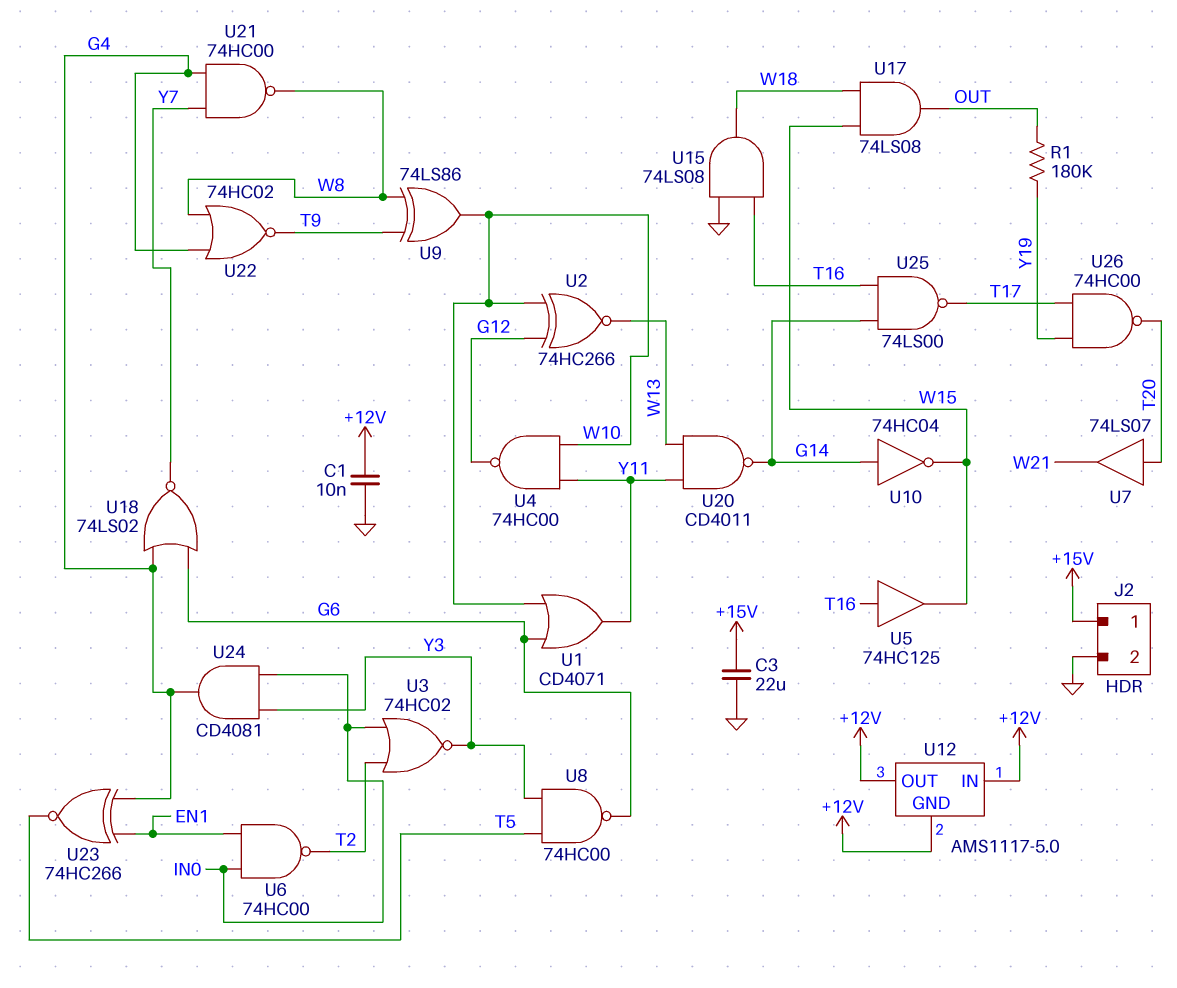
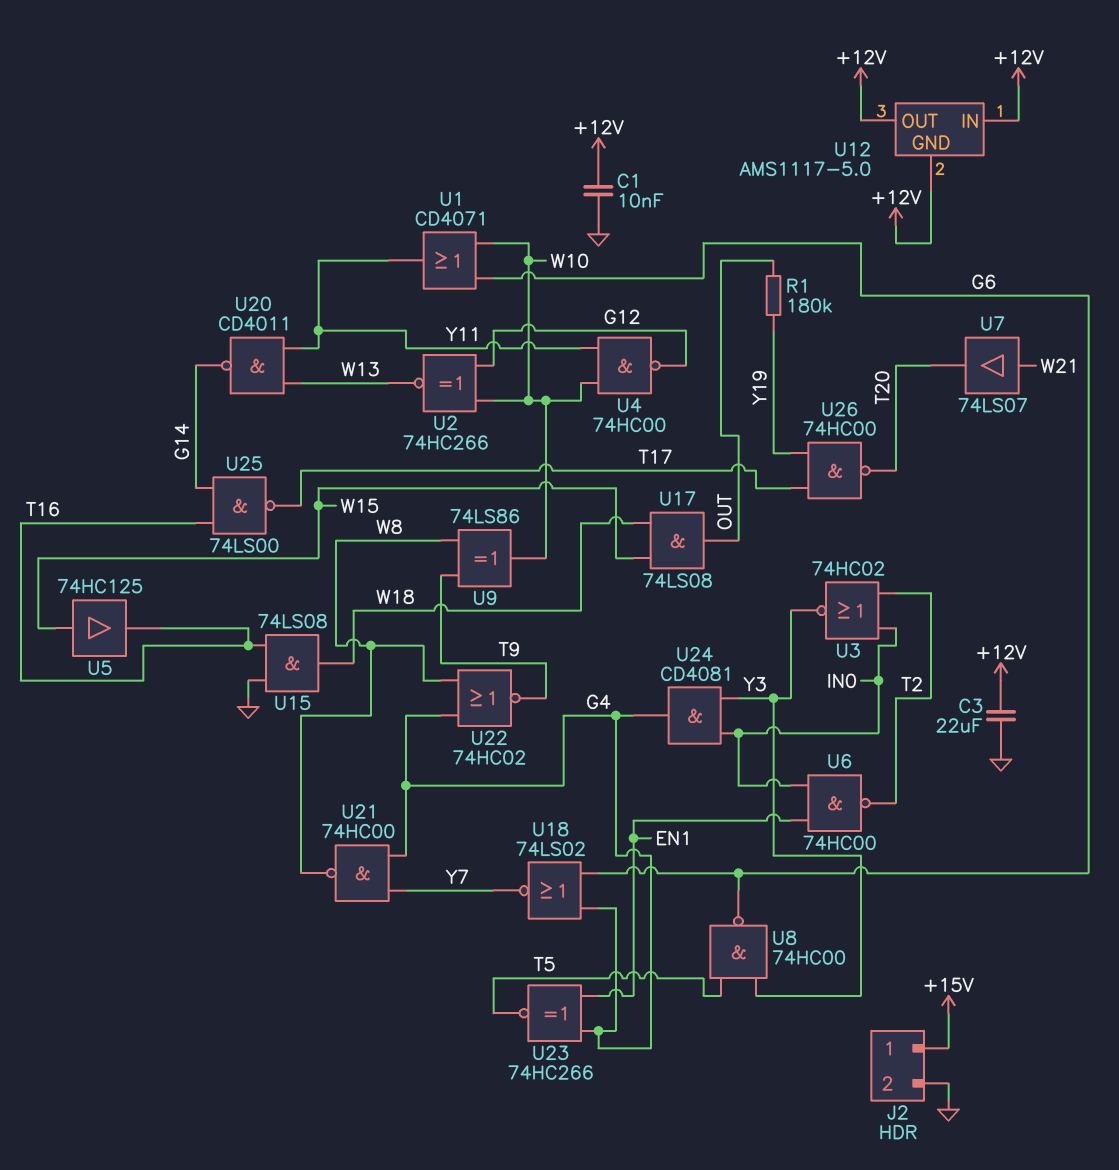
C3: 22uF (+15V, GND) -> 22uF (+12V, GND)
U5: buffer 74HC125 (in T16, out W15) -> buffer 74HC125 (in W15, out T16)
U7: buffer 74LS07 (in T20, out W21) -> buffer 74LS07 (in W21, out T20)
U10: NOT 74HC04 (in G14, out W15) -> none

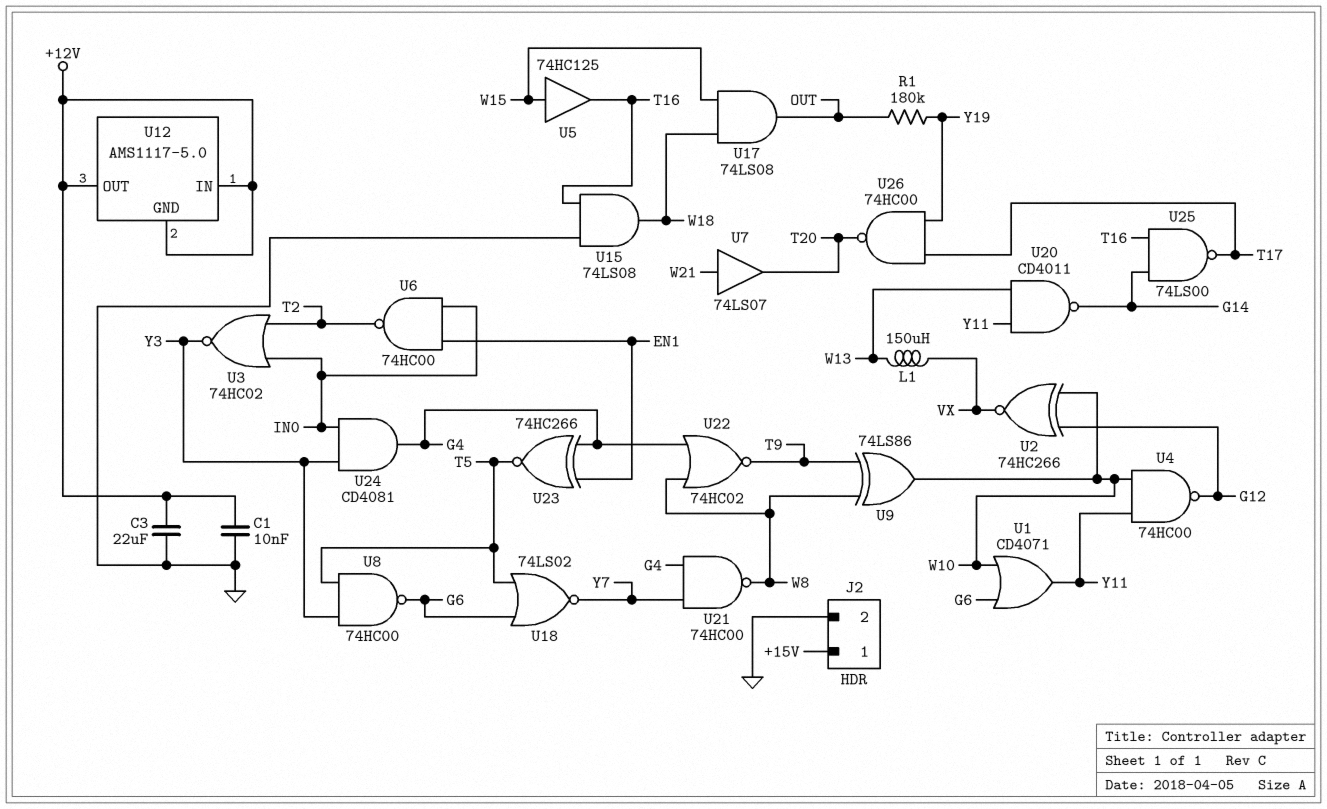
L1: none -> 150uH (VX, W13)
U2: XNOR 74HC266 (in G12, in W10, out W13) -> XNOR 74HC266 (in G12, in W10, out VX)
U18: NOR 74LS02 (in G4, in G6, out Y7) -> NOR 74LS02 (in G6, in T5, out Y7)

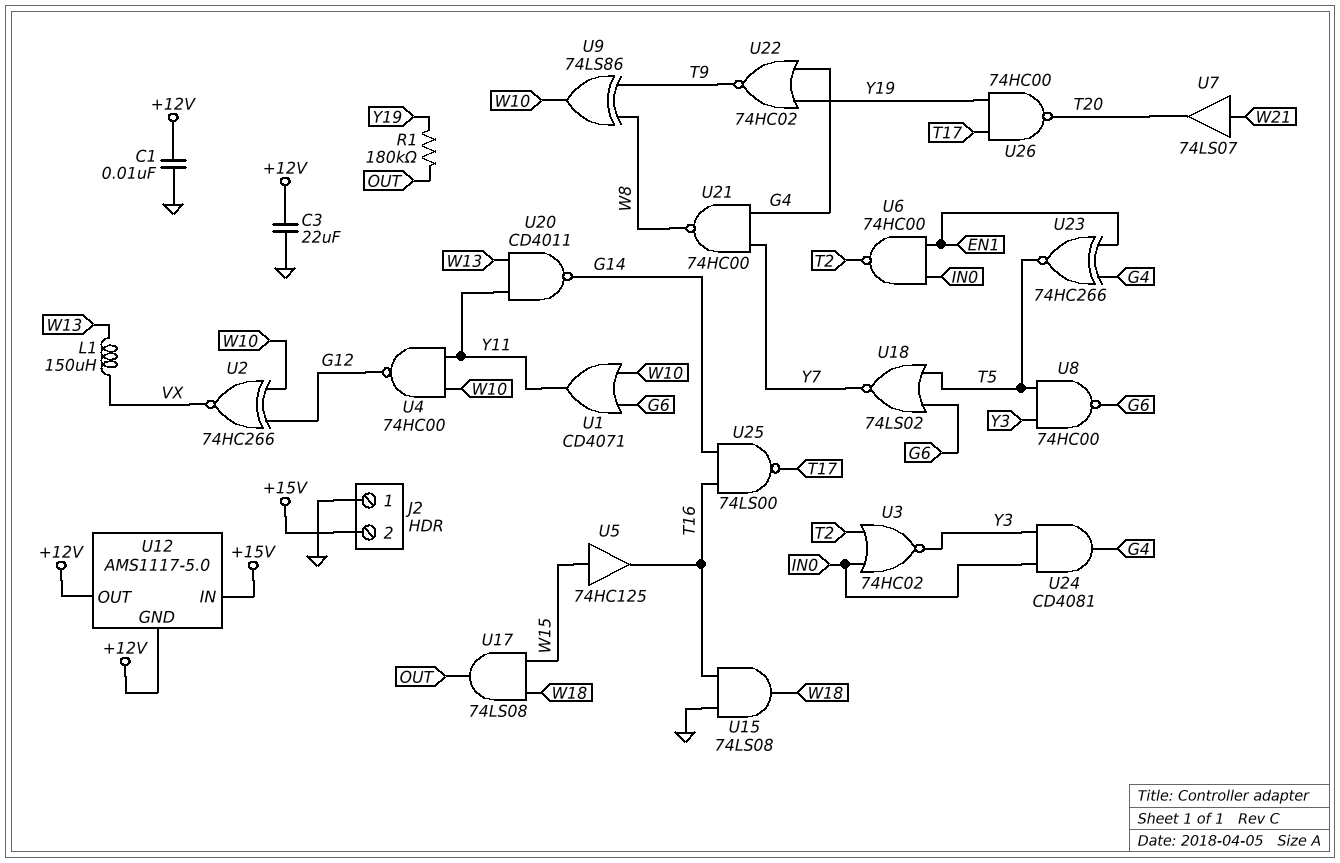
J2 pin 1: +15V -> GND
J2 pin 2: GND -> +15V
U12 pin IN: +12V -> +15V
U22: NOR 74HC02 (in G4, in W8, out T9) -> NOR 74HC02 (in G4, in Y19, out T9)

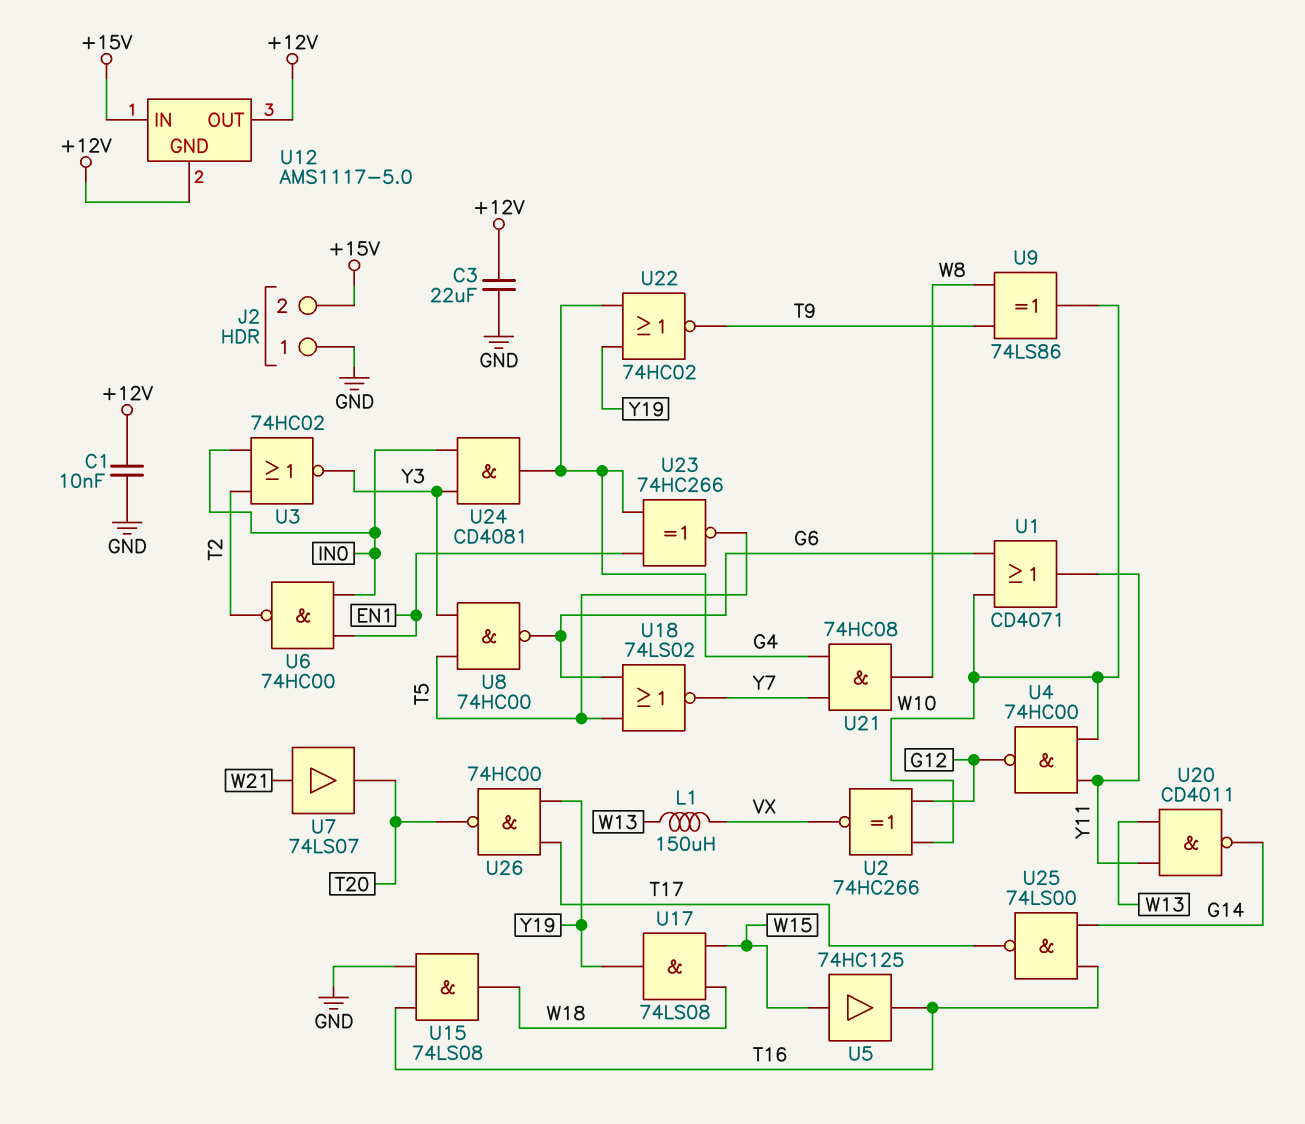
R1: 180k (OUT, Y19) -> none
U17: AND 74LS08 (in W15, in W18, out OUT) -> AND 74LS08 (in W15, in W18, out Y19)
U21: NAND 74HC00 (in G4, in Y7, out W8) -> AND 74HC08 (in G4, in Y7, out W8)

